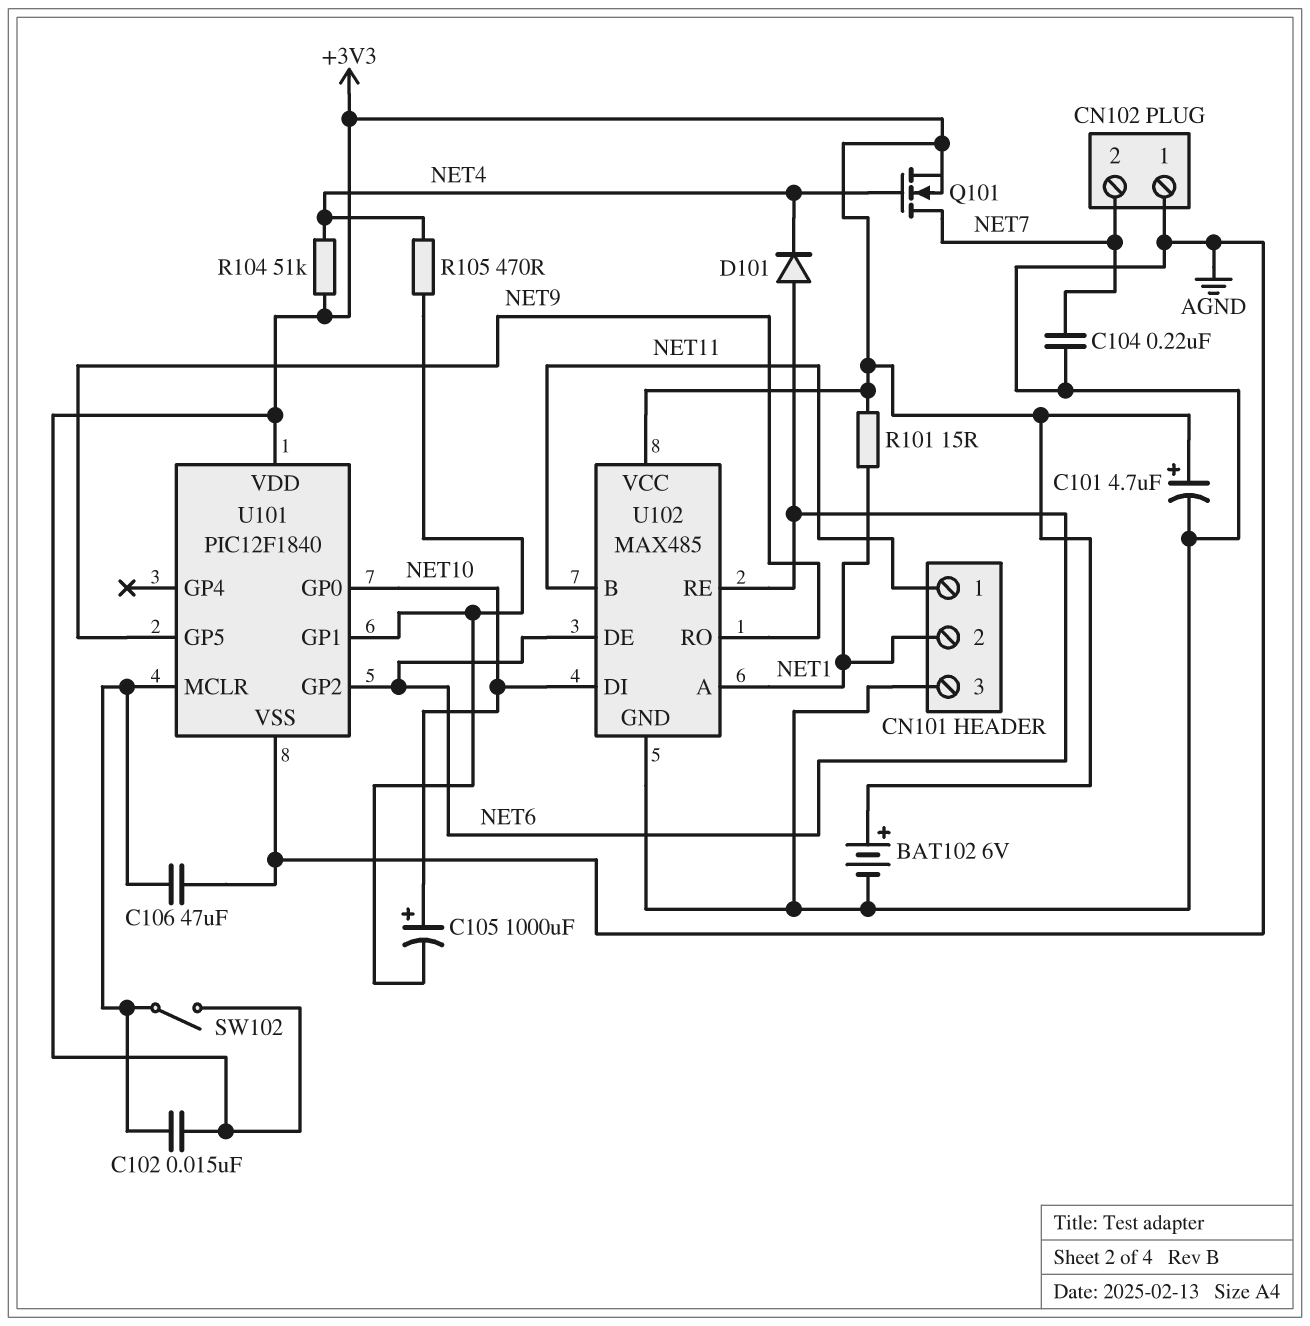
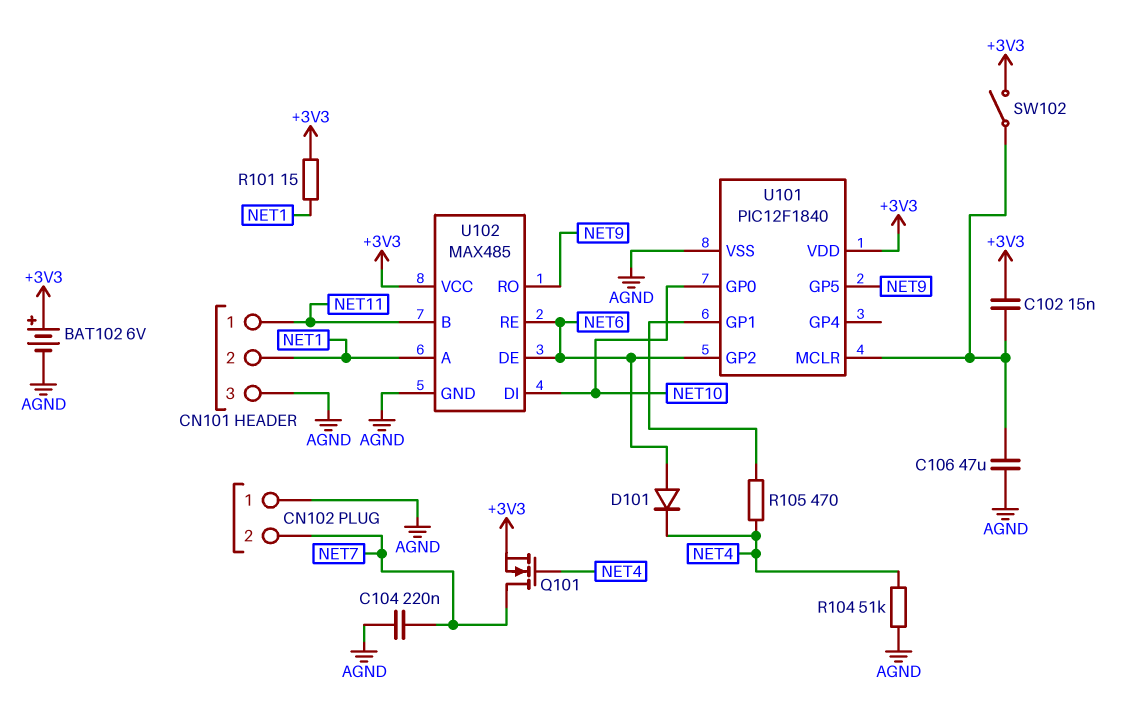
C101: 4.7uF (plus +3V3, minus AGND) -> none
C105: 1000uF (plus NET10, minus U101/GP1) -> none
R104: 51k (+3V3, NET4) -> 51k (AGND, NET4)

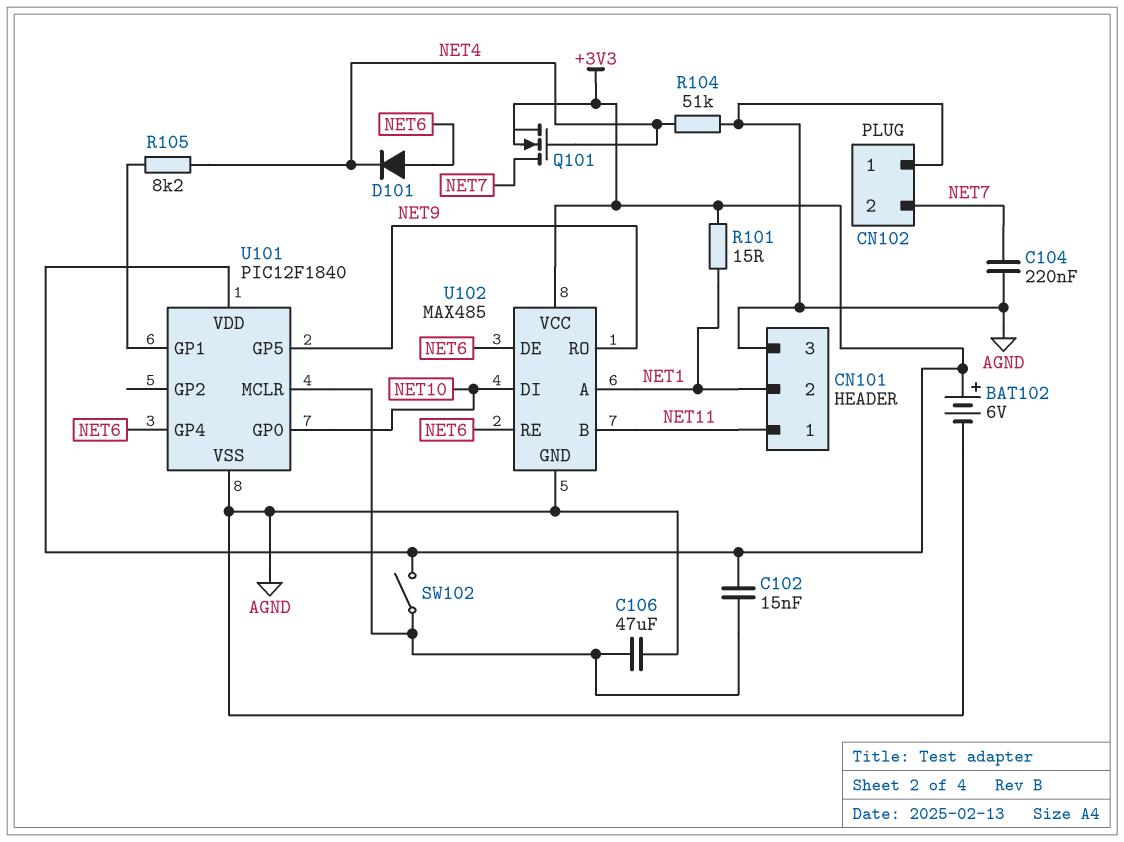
R105: 470 (NET4, U101/GP1) -> 8.2k (NET4, U101/GP1)
U101 pin GP2: NET6 -> none
U101 pin GP4: none -> NET6

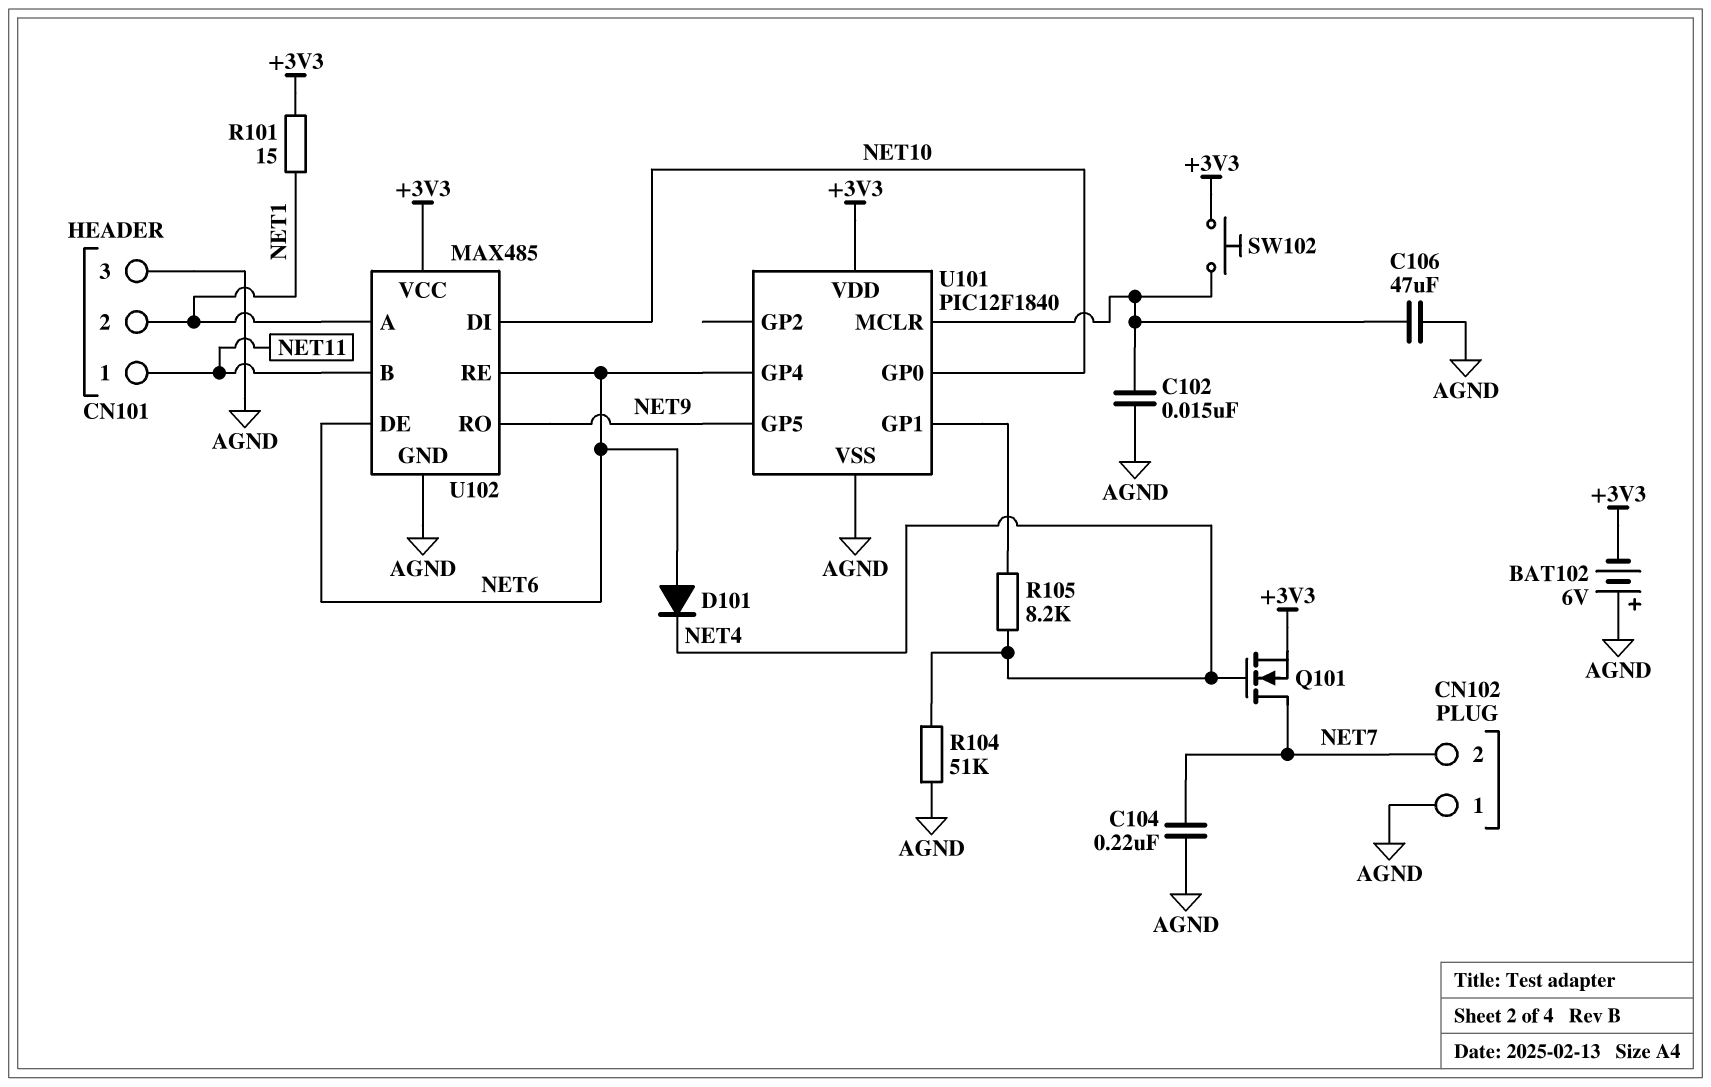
BAT102: 6V (plus +3V3, minus AGND) -> 6V (plus AGND, minus +3V3)
C102: 15nF (+3V3, U101/MCLR) -> 15nF (AGND, U101/MCLR)
SW102: switch (+3V3, U101/MCLR) -> button (+3V3, U101/MCLR)

